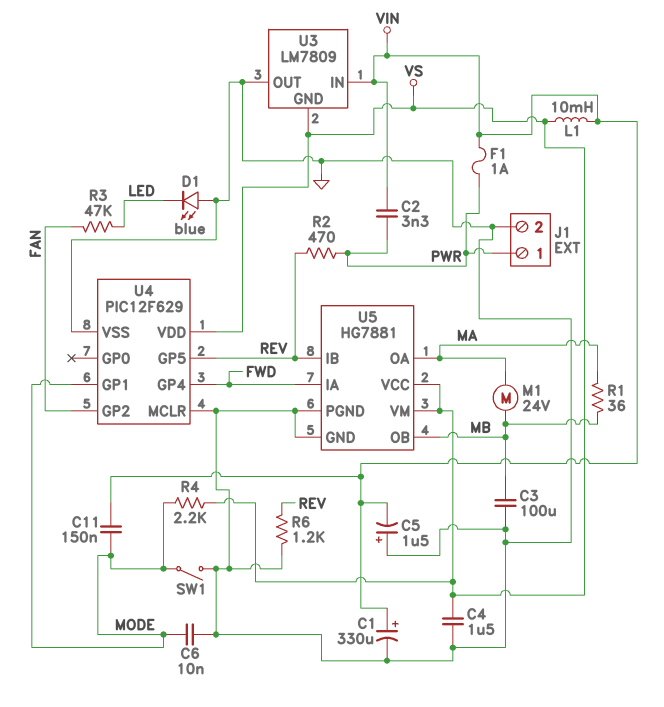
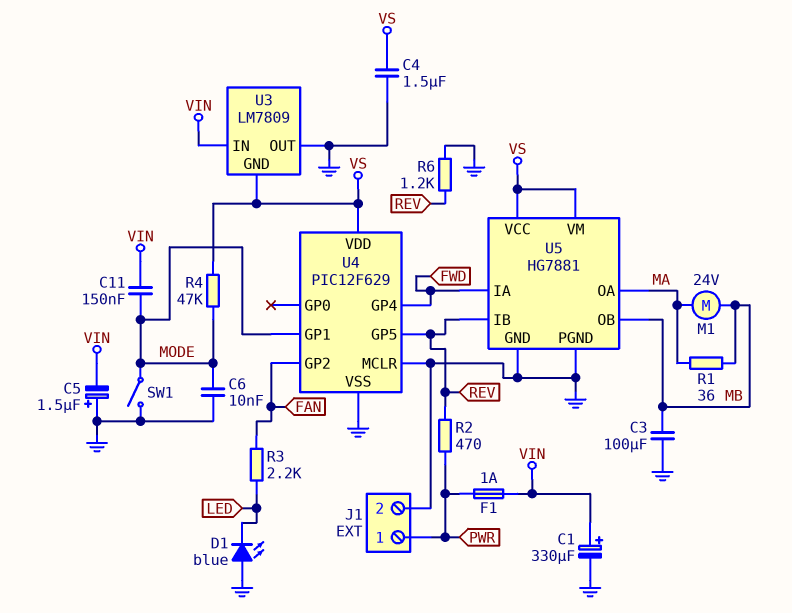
C2: 3.3nF (PWR, VIN) -> none
L1: 10mH (VIN, VS) -> none
R3: 47k (FAN, LED) -> 2.2k (FAN, LED)
R4: 2.2k (MODE, VS) -> 47k (MODE, VS)

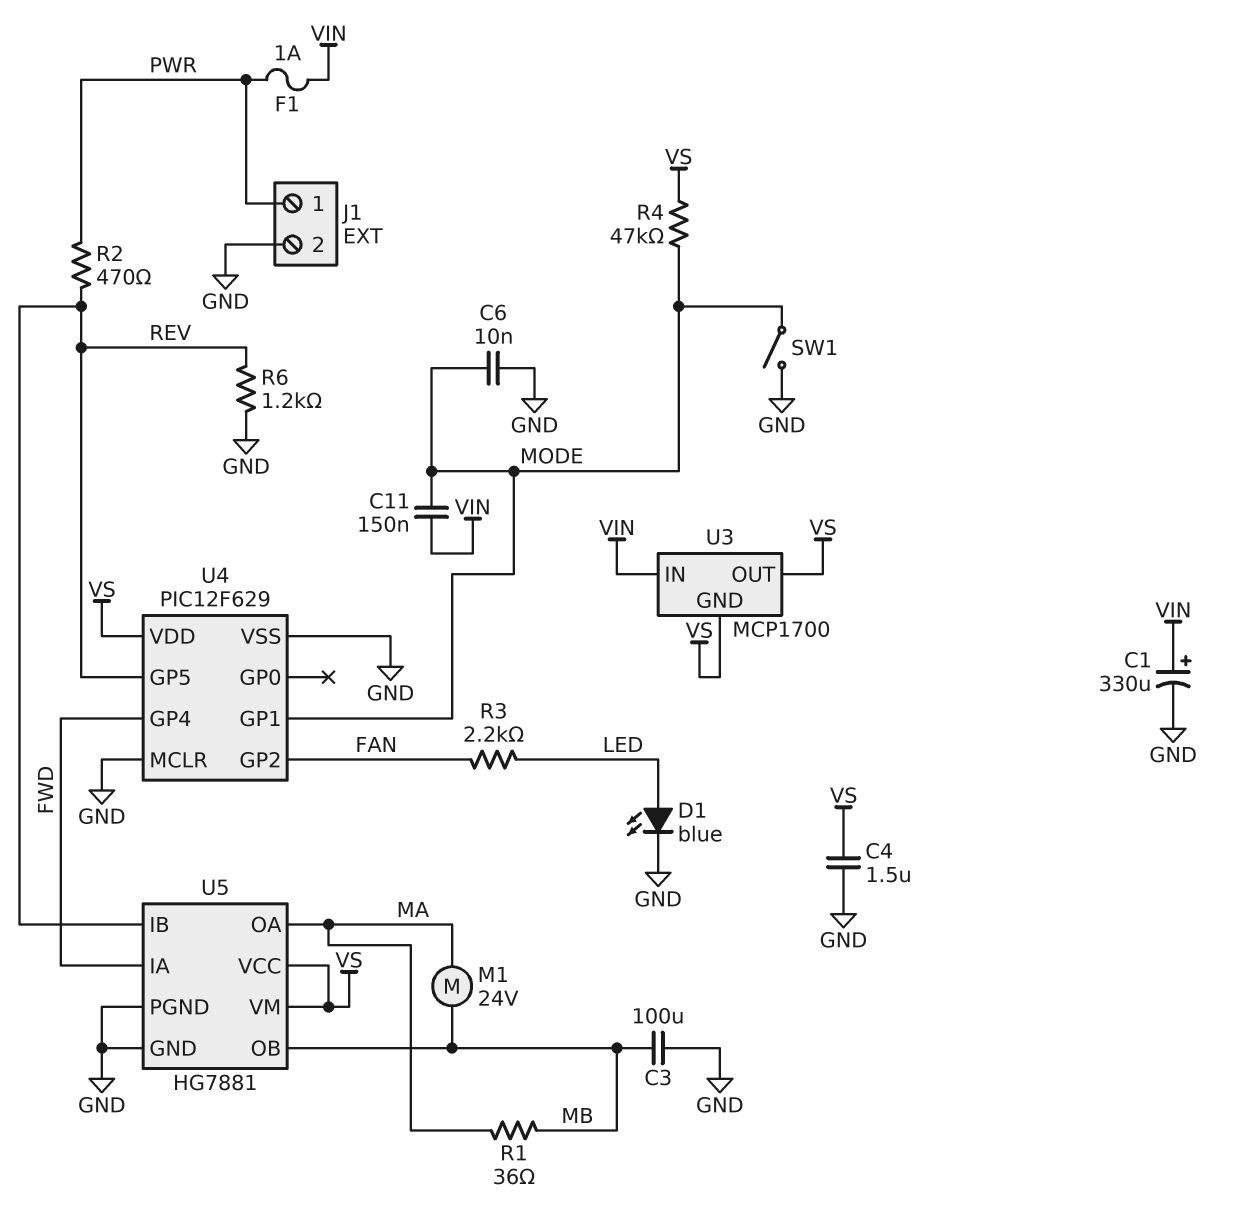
C5: 1.5uF (plus GND, minus VIN) -> none
D1: LED blue (A GND, K LED) -> LED blue (A LED, K GND)
U3: LM7809 -> MCP1700
U3 pin OUT: GND -> VS

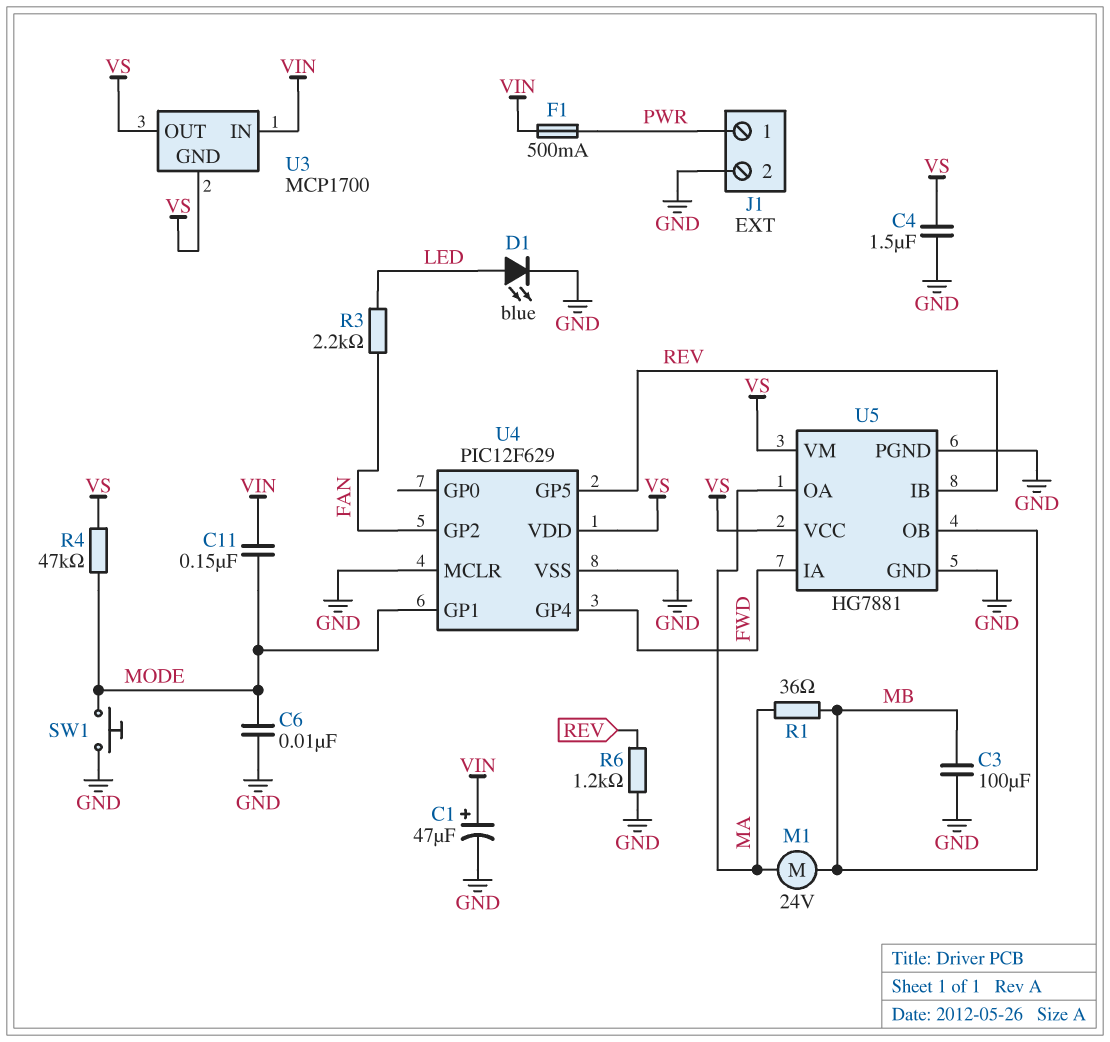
C1: 330uF (plus VIN, minus GND) -> 47uF (plus VIN, minus GND)
F1: 1A (PWR, VIN) -> 500mA (PWR, VIN)
R2: 470 (PWR, REV) -> none
SW1: switch (GND, MODE) -> button (GND, MODE)

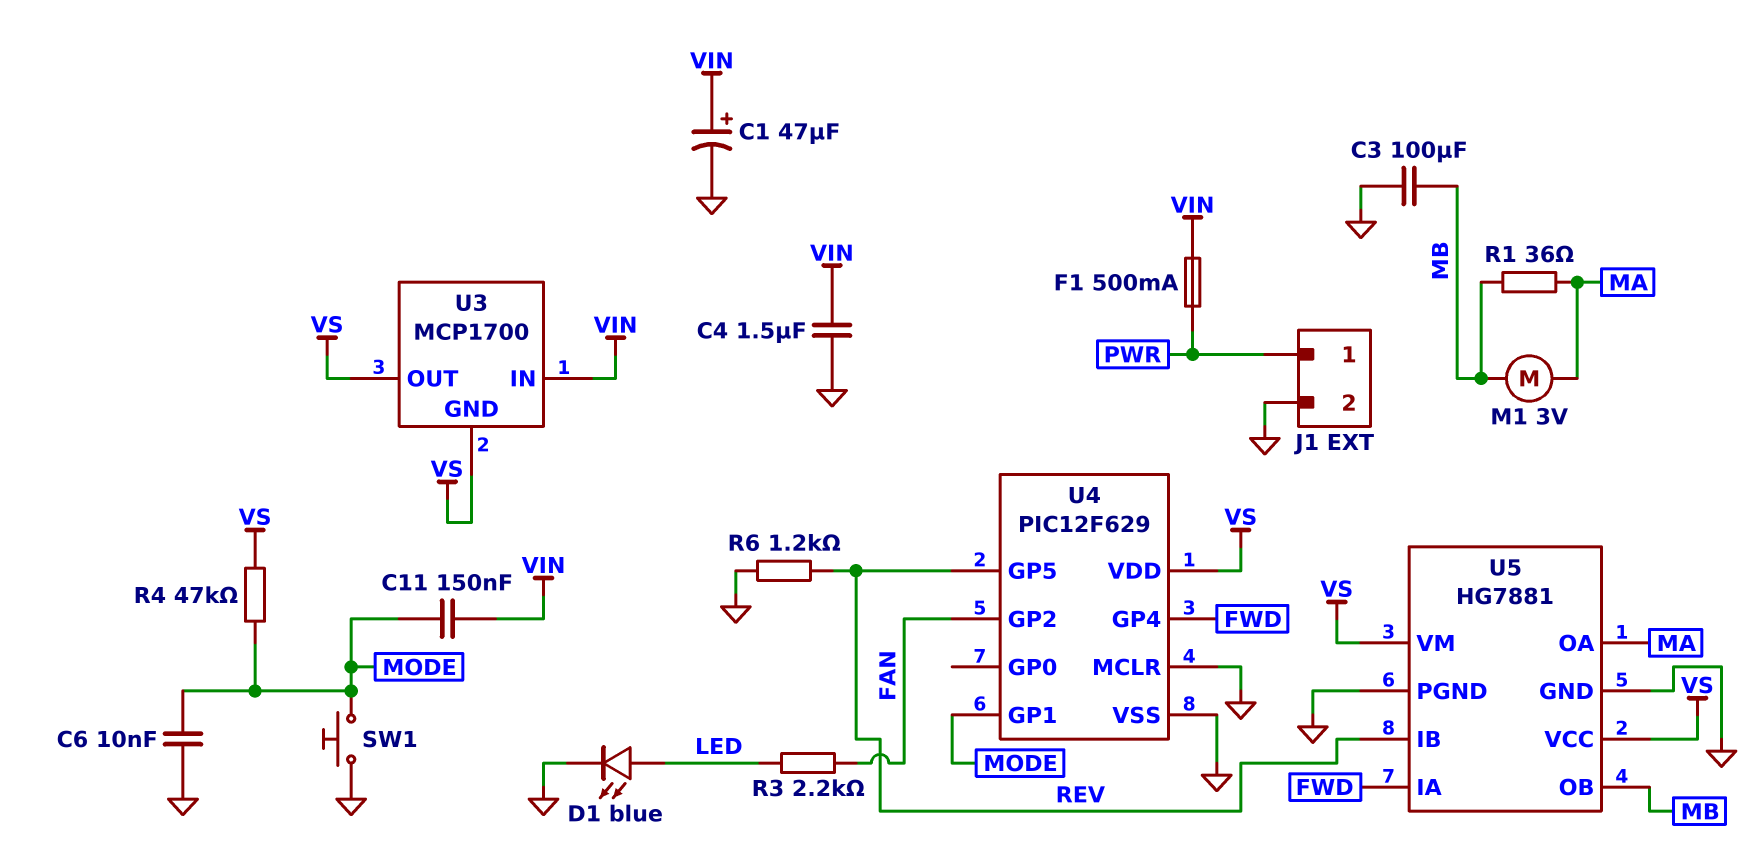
C4: 1.5uF (GND, VS) -> 1.5uF (GND, VIN)
M1: motor 24V (MA, MB) -> motor 3V (MA, MB)

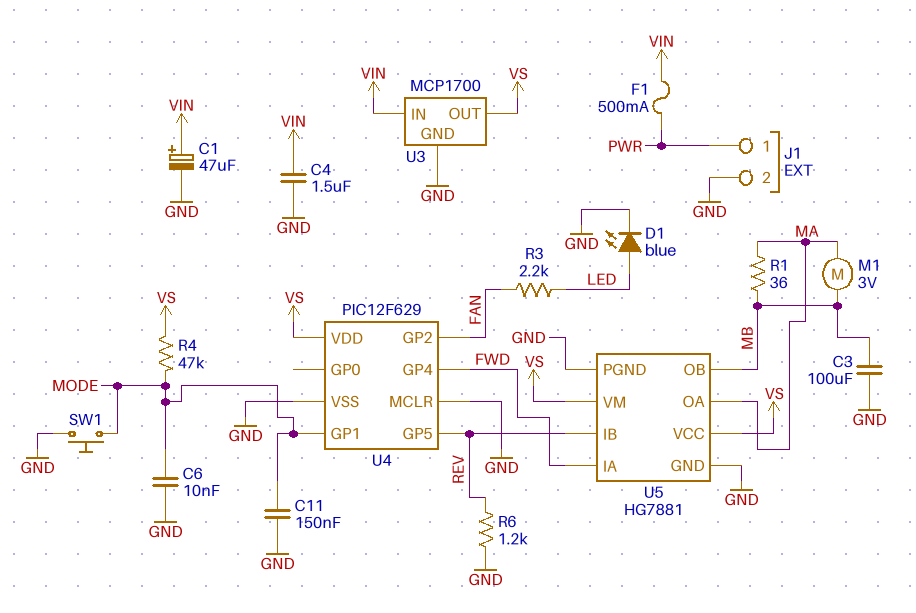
C11: 150nF (MODE, VIN) -> 150nF (GND, MODE)
U3 pin GND: VS -> GND

